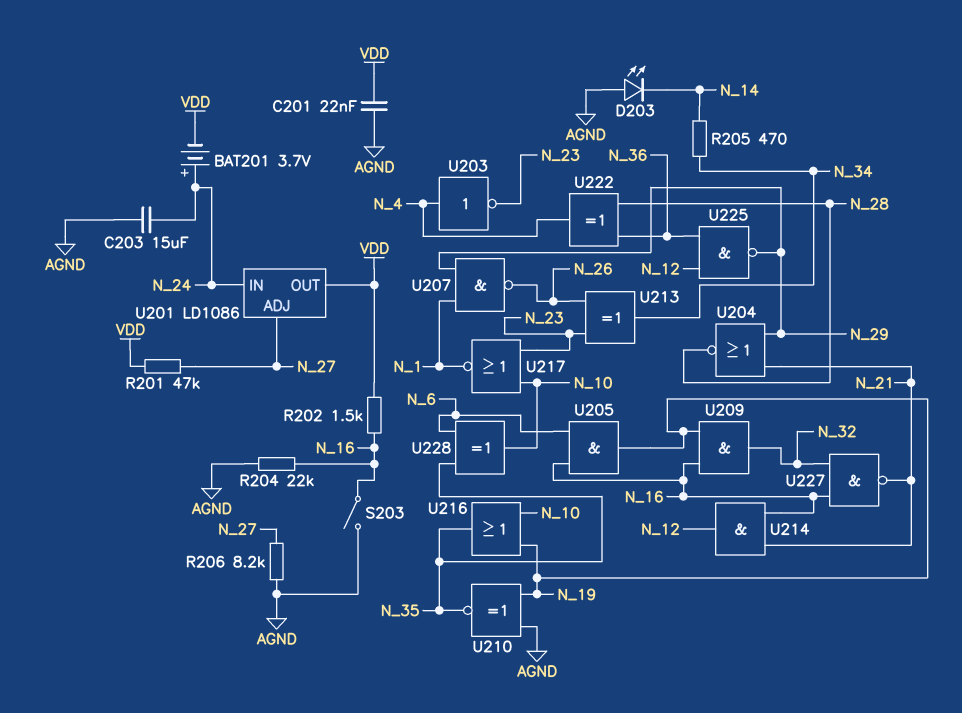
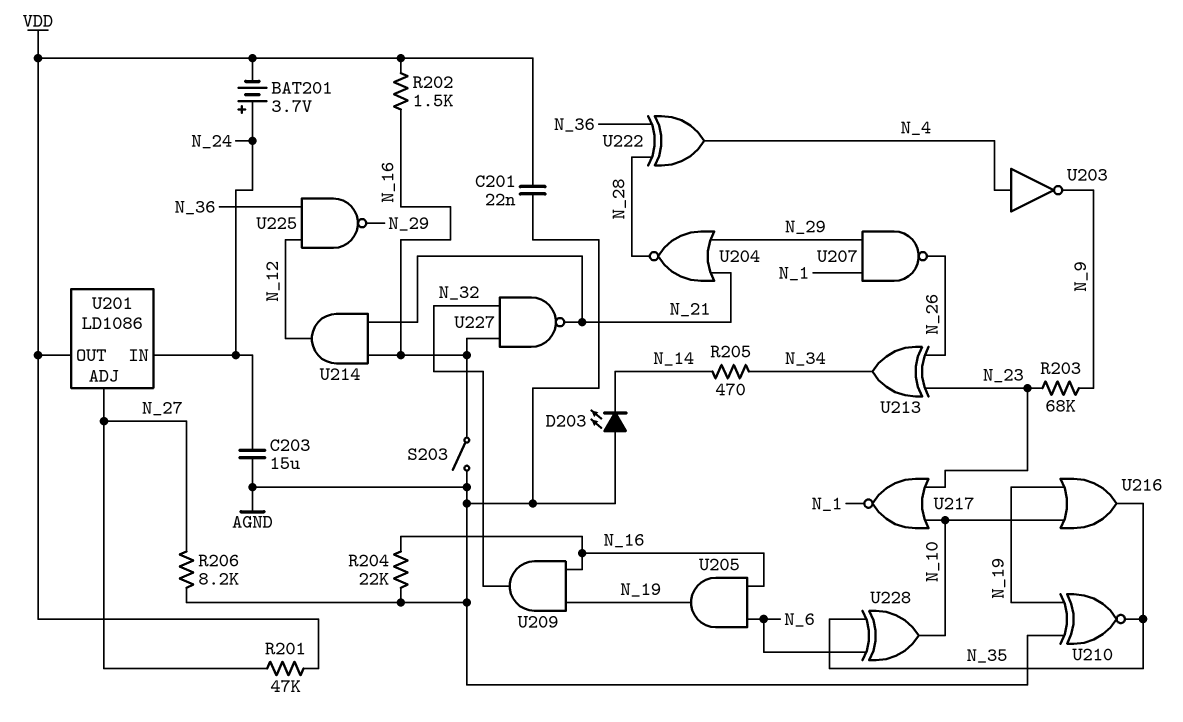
R203: none -> 68k (N_9, N_23)
U203: NOT (in N_4, out N_23) -> NOT (in N_4, out N_9)

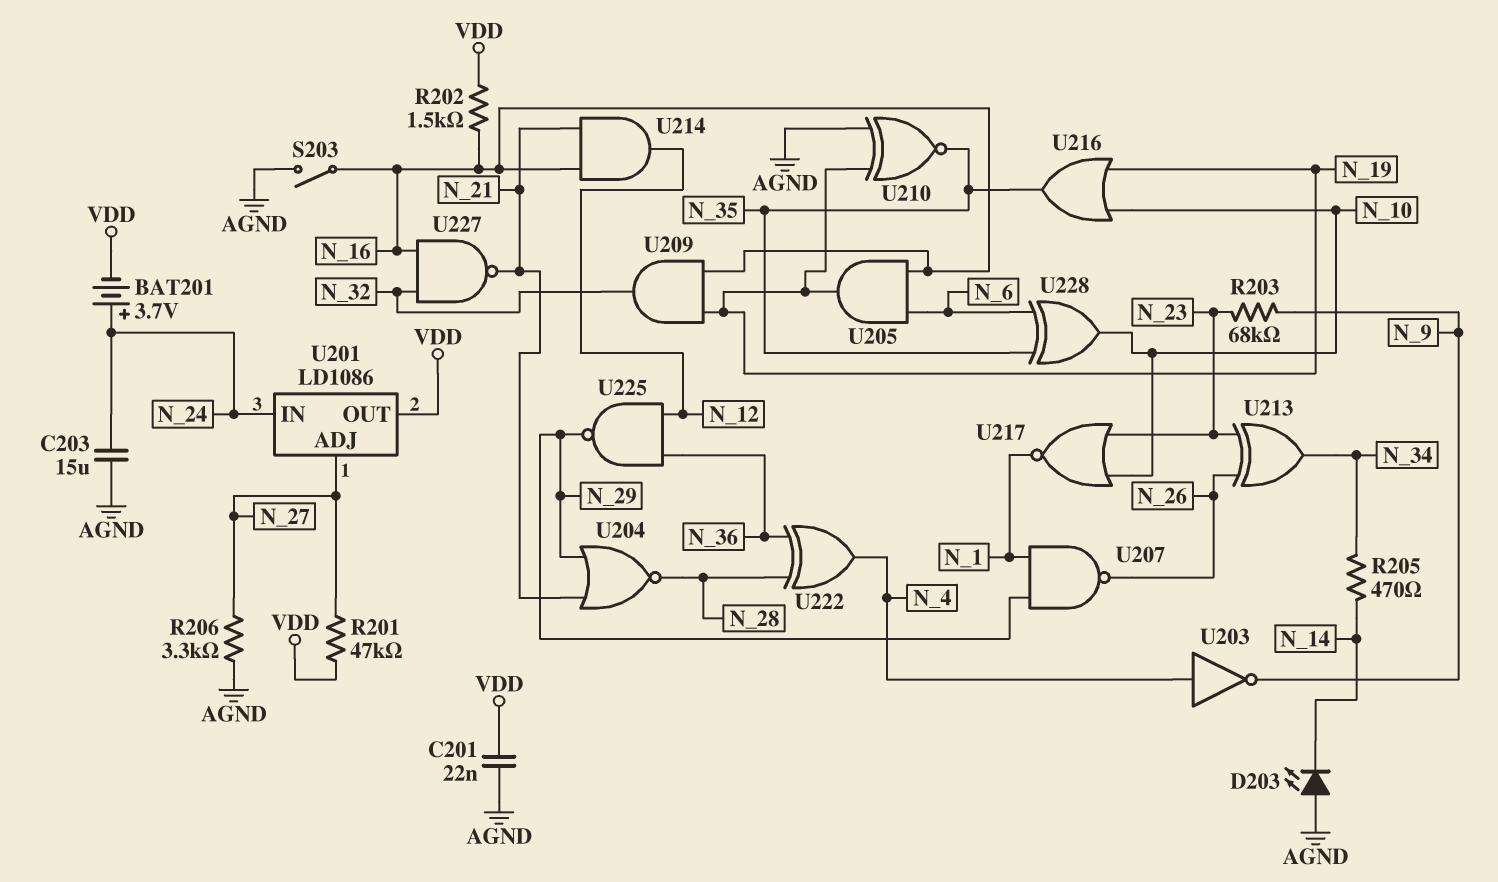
R204: 22k (AGND, N_16) -> none
R206: 8.2k (AGND, N_27) -> 3.3k (AGND, N_27)

